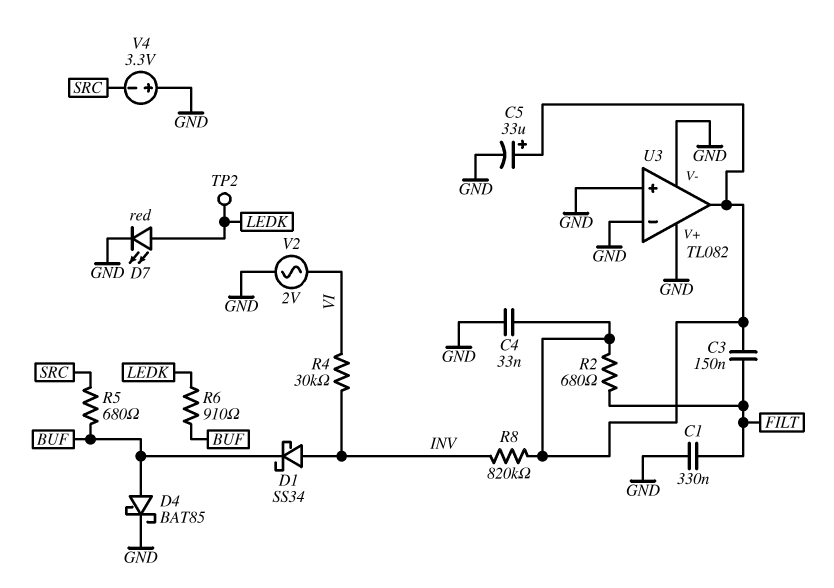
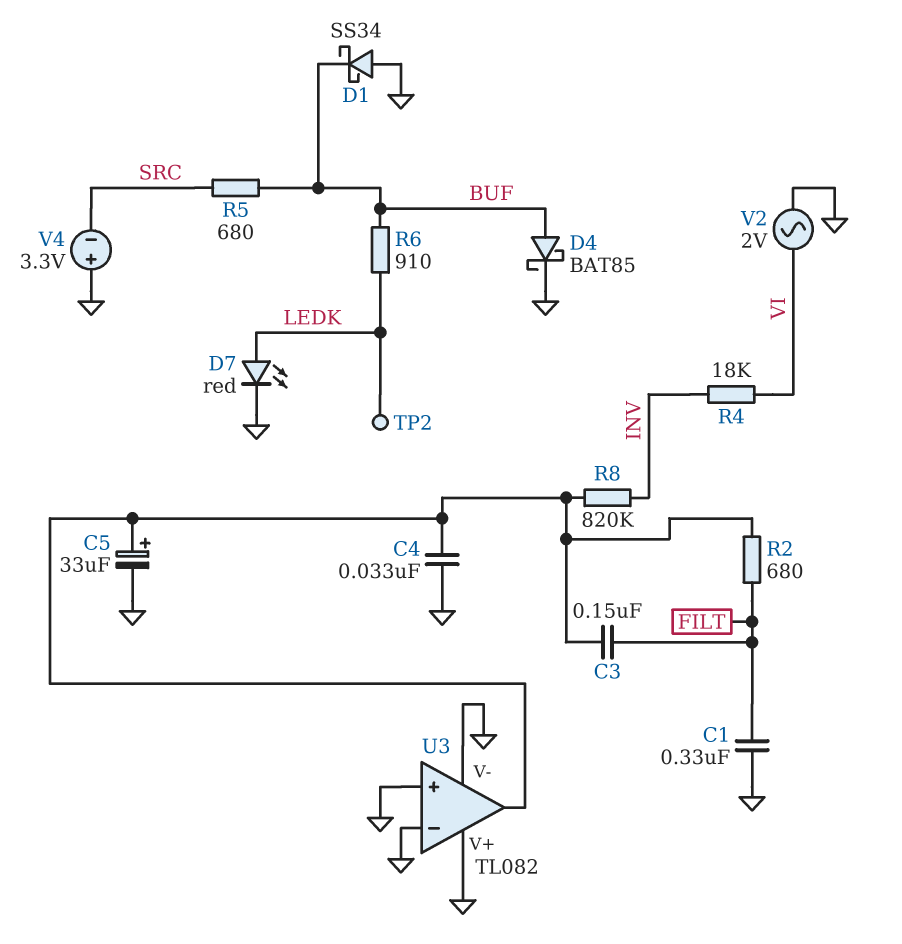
D1: schottky SS34 (A INV, K BUF) -> schottky SS34 (A GND, K BUF)
R4: 30k (INV, VI) -> 18k (INV, VI)

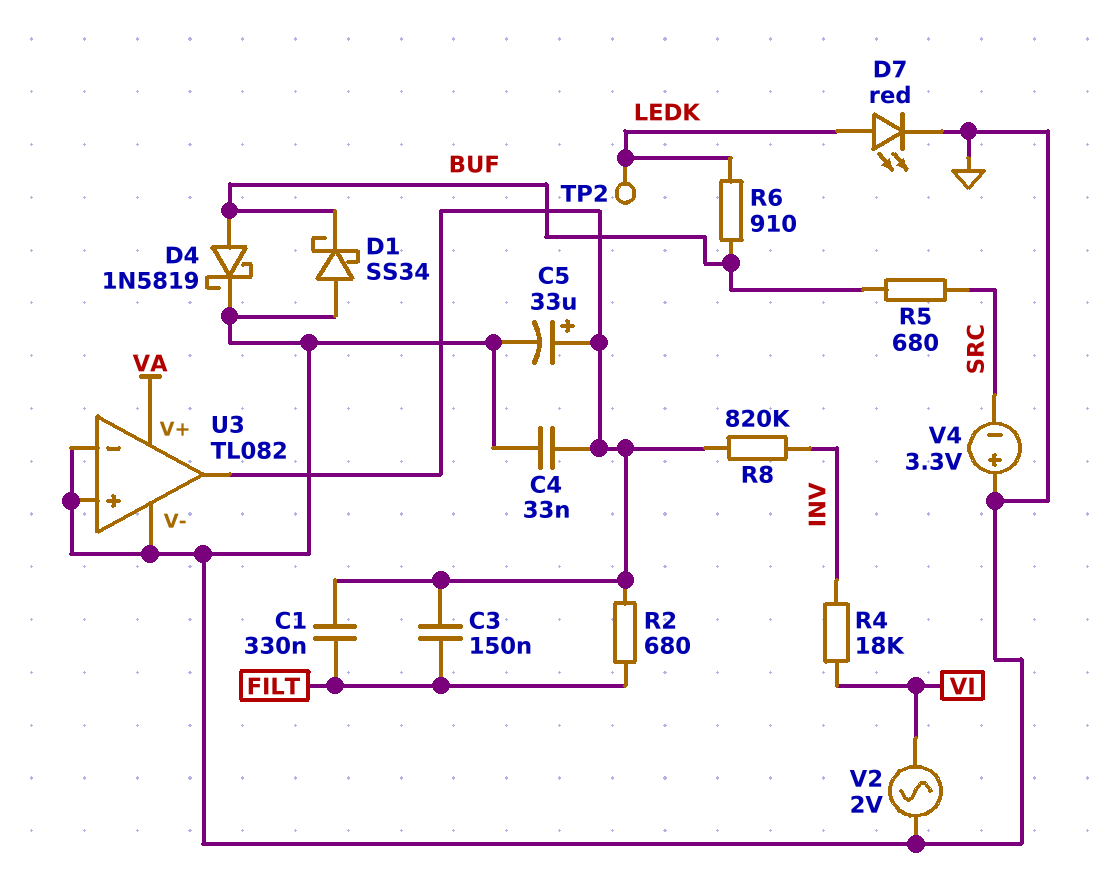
C1: 330nF (FILT, GND) -> 330nF (FILT, U3/out)
D4: schottky BAT85 (A BUF, K GND) -> schottky 1N5819 (A BUF, K GND)
U3 pin V+: GND -> VA

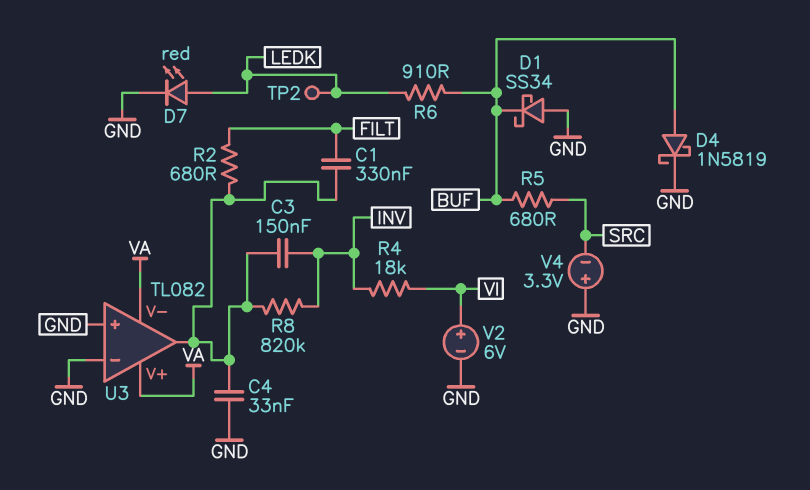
C3: 150nF (FILT, U3/out) -> 150nF (INV, U3/out)
C5: 33uF (plus U3/out, minus GND) -> none
U3 pin V-: GND -> VA
V2: AC 2V (GND, VI) -> 6V (plus VI, minus GND)

